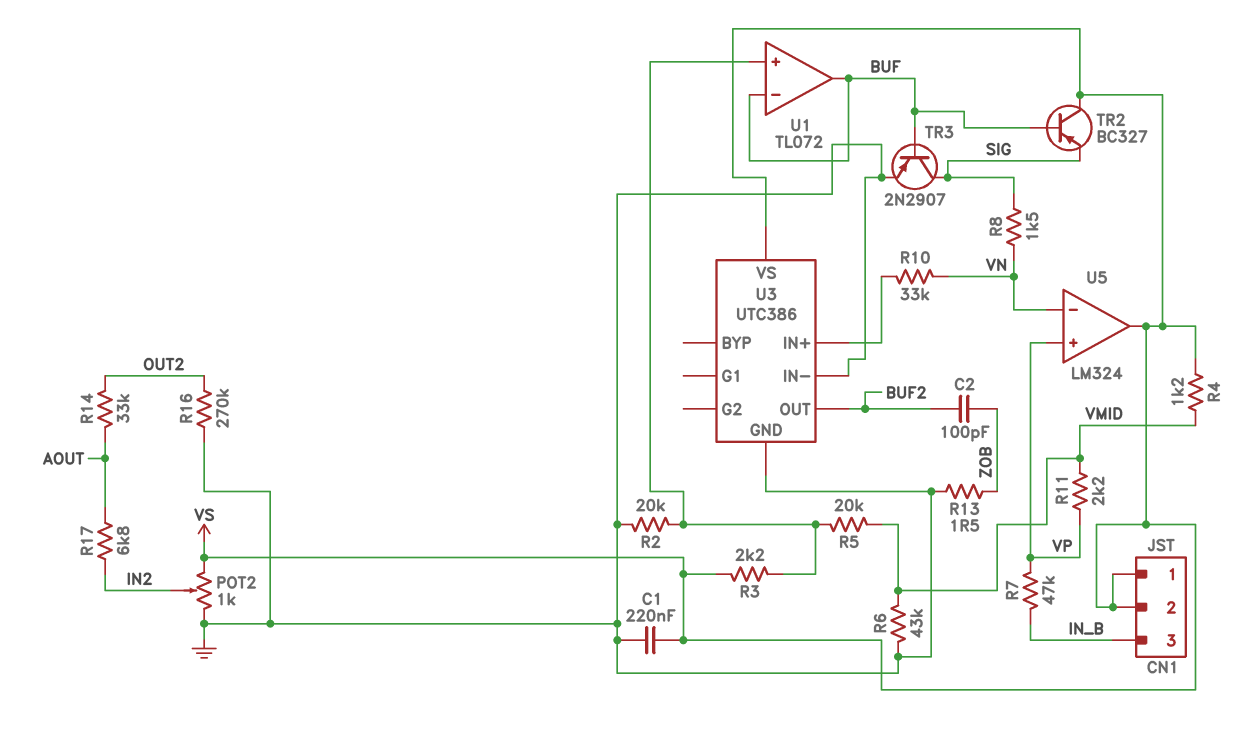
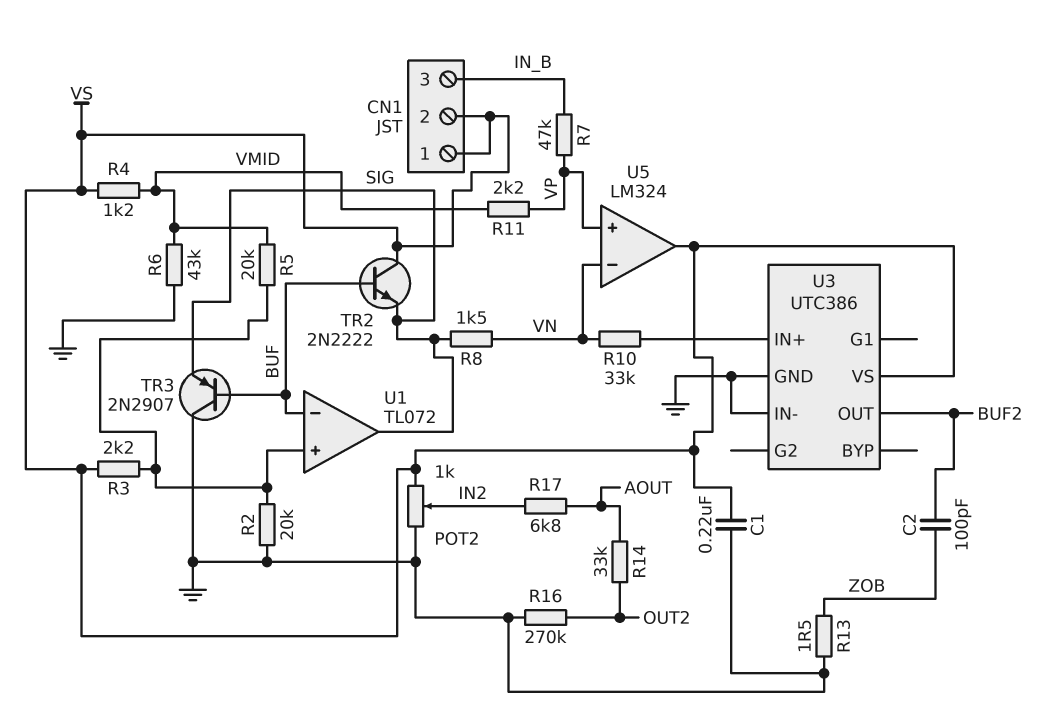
TR2: PNP BC327 (B BUF, C VS, E SIG) -> NPN 2N2222 (B BUF, C VS, E SIG)
TR3: PNP 2N2907 (B BUF, C SIG, E GND) -> PNP 2N2907 (B BUF, C GND, E SIG)
U1 pin out: BUF -> SIG

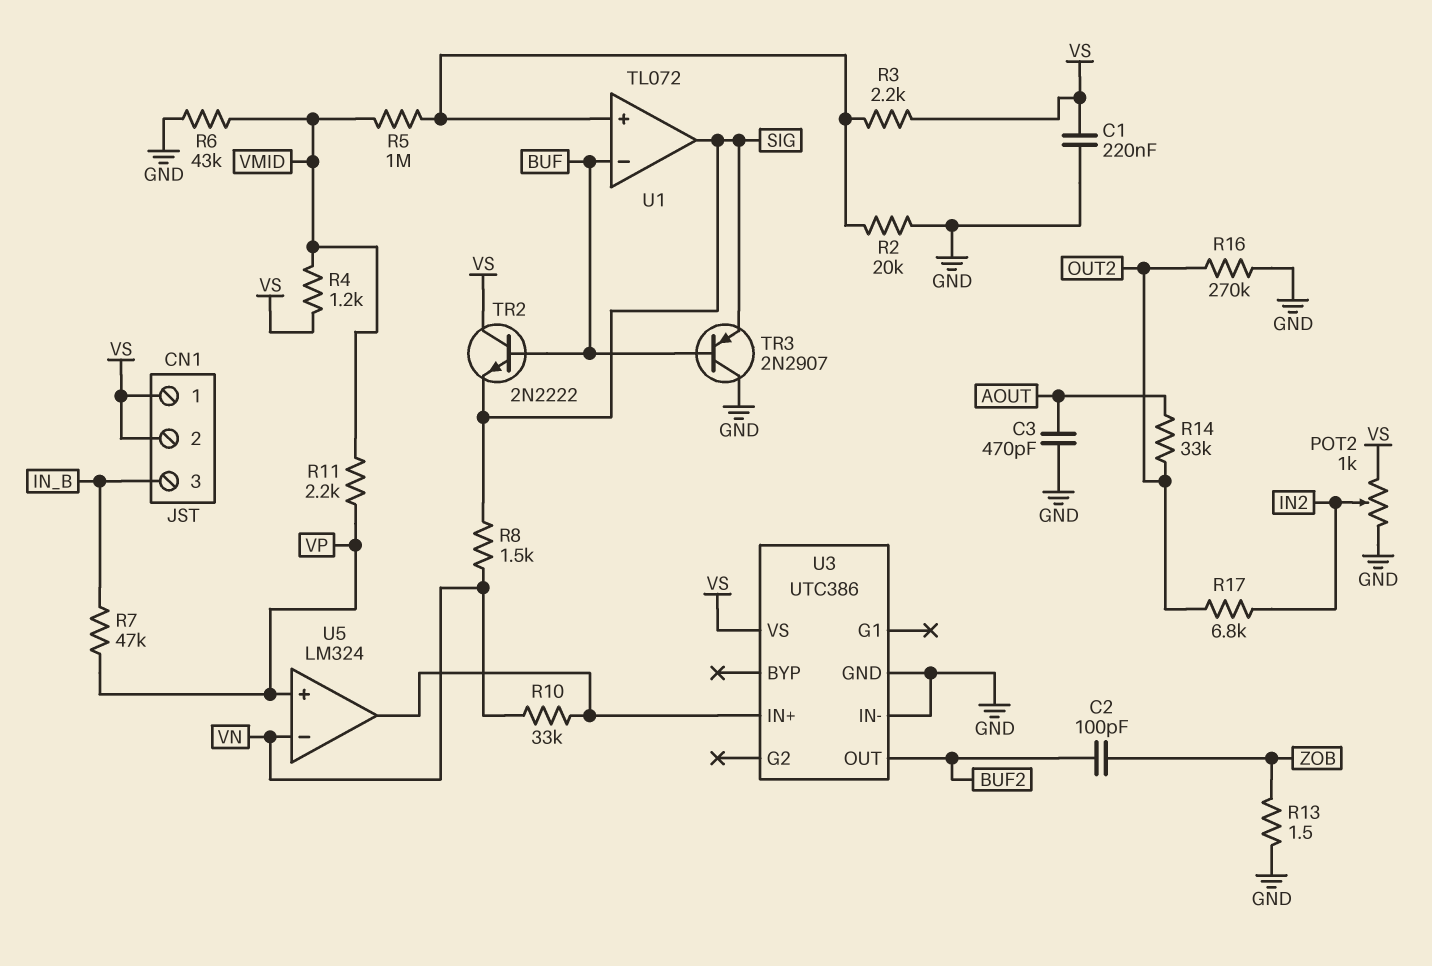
C3: none -> 470pF (AOUT, GND)
R5: 20k (U1/in+, VMID) -> 1M (U1/in+, VMID)
R17: 6.8k (AOUT, IN2) -> 6.8k (IN2, OUT2)
U5 pin out: VS -> U3/IN+

